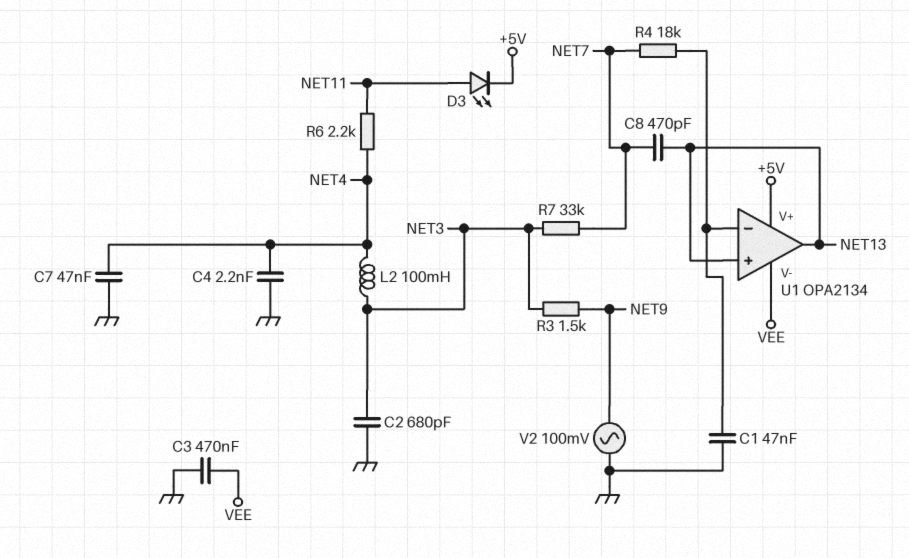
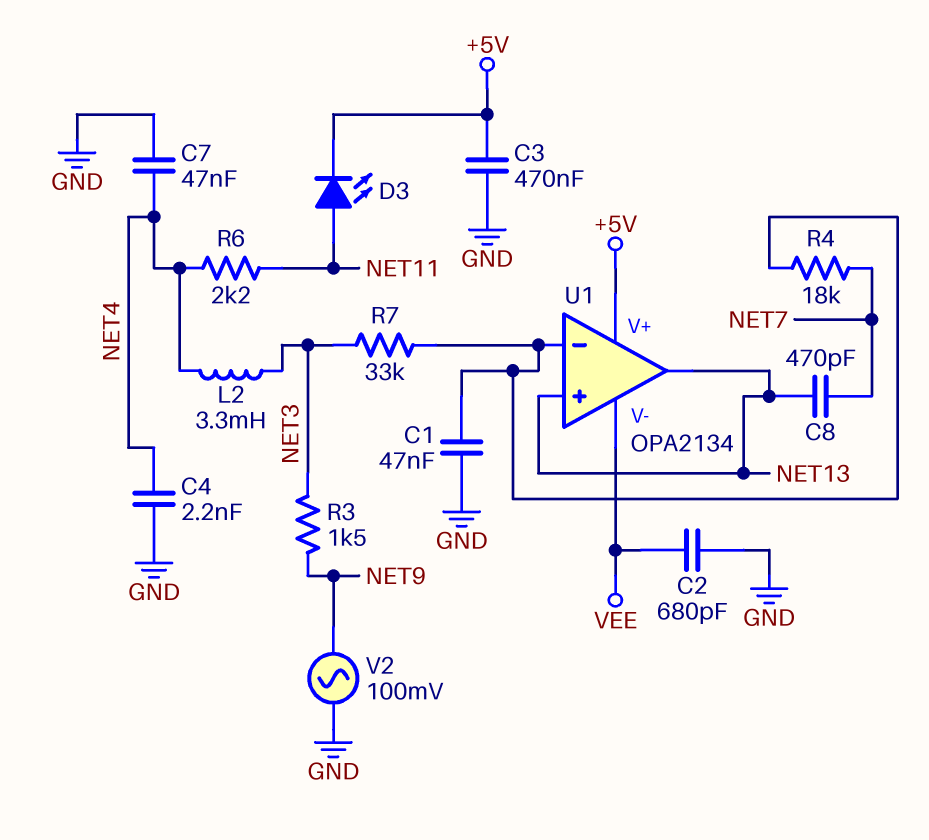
C2: 680pF (GND, NET3) -> 680pF (GND, VEE)
C3: 470nF (GND, VEE) -> 470nF (+5V, GND)
L2: 100mH (NET3, NET4) -> 3.3mH (NET3, NET4)
R7: 33k (NET3, NET7) -> 33k (NET3, U1/in-)

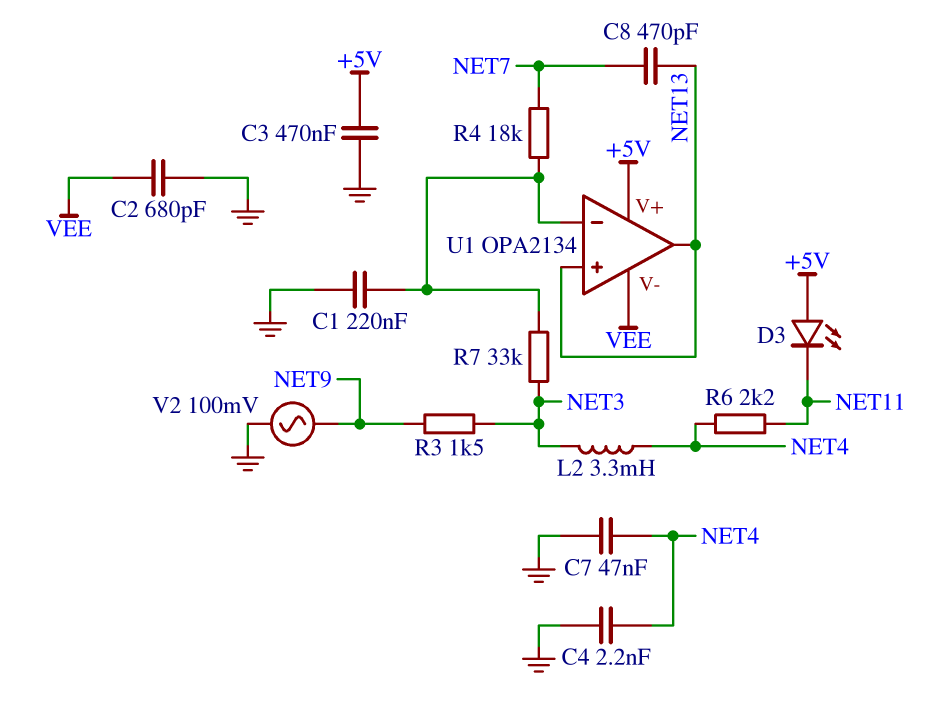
C1: 47nF (GND, U1/in-) -> 220nF (GND, U1/in-)
D3: LED (A NET11, K +5V) -> LED (A +5V, K NET11)

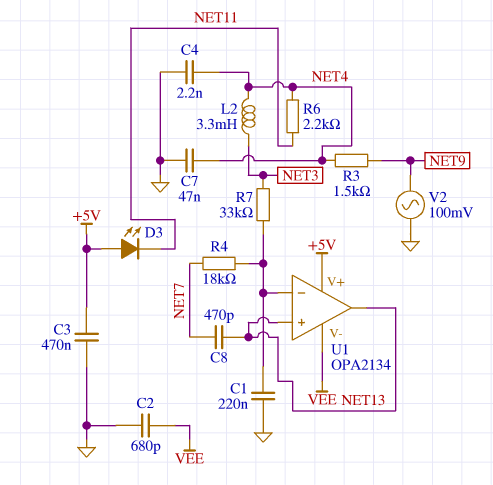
R3: 1.5k (NET3, NET9) -> 1.5k (NET4, NET9)

